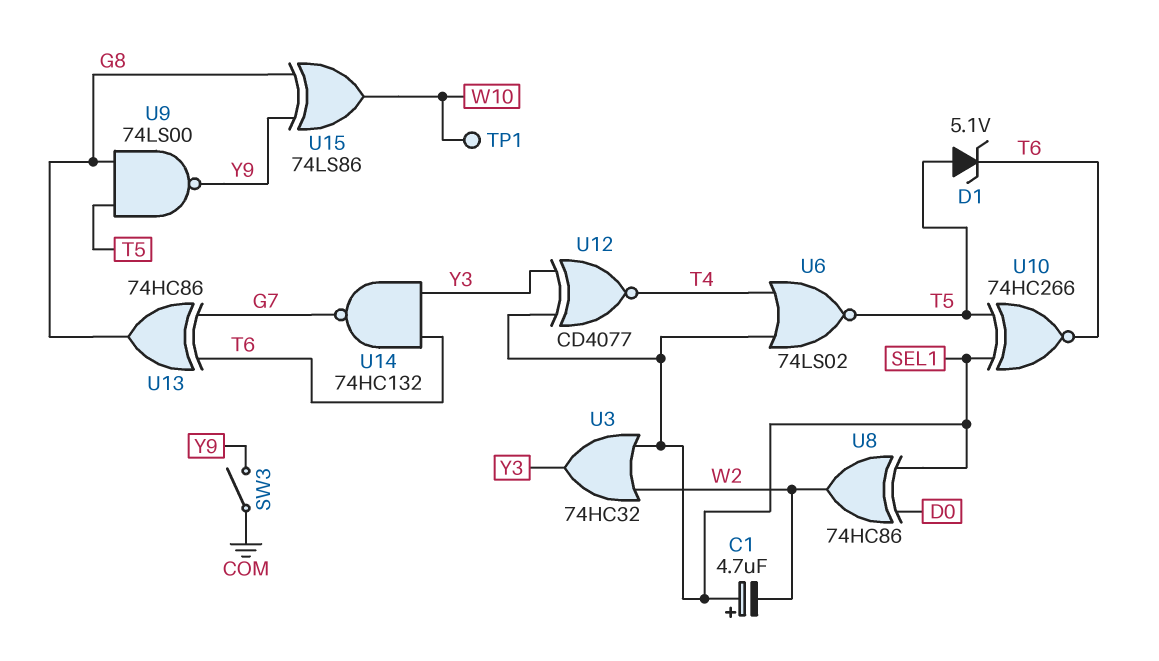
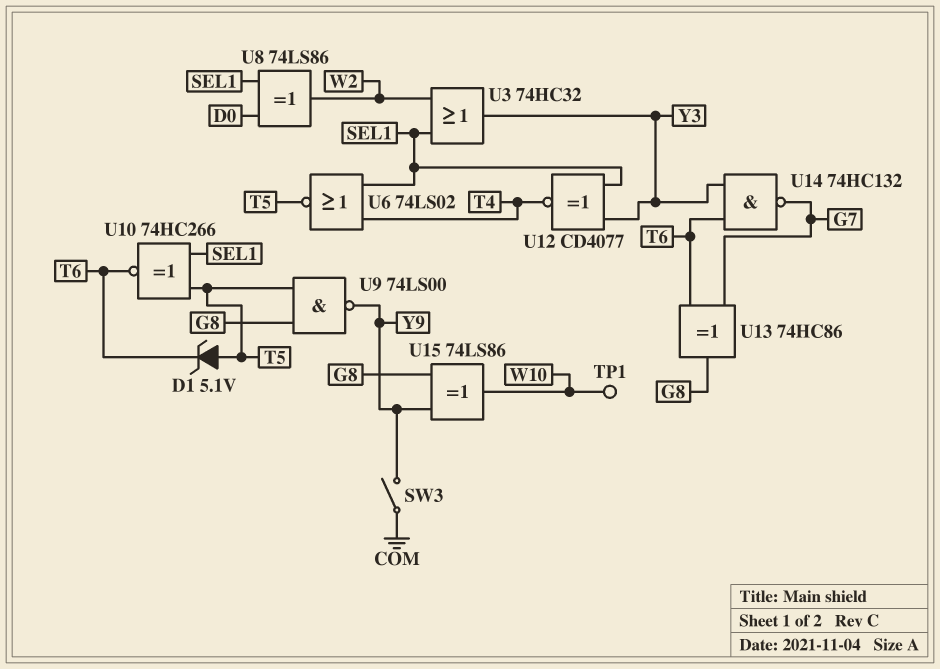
C1: 4.7uF (plus SEL1, minus W2) -> none
U8: XOR 74HC86 (in D0, in SEL1, out W2) -> XOR 74LS86 (in D0, in SEL1, out W2)

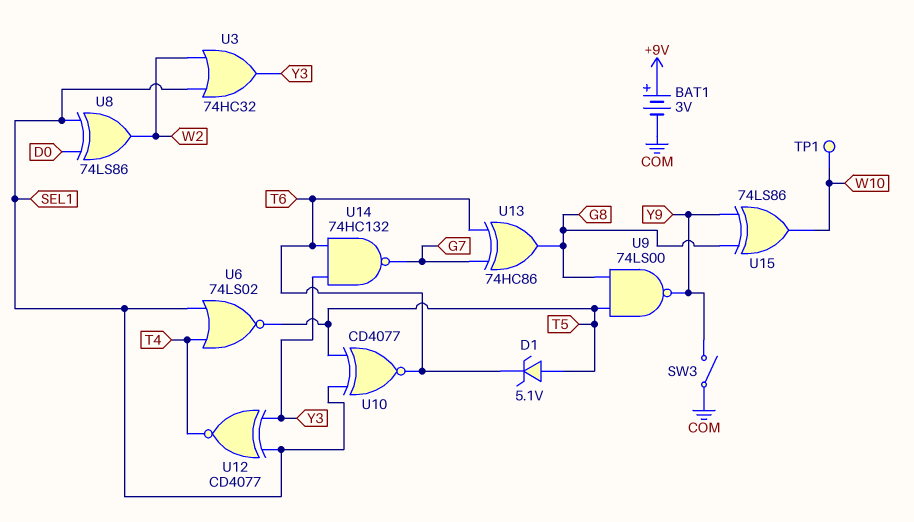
BAT1: none -> 3V (plus +9V, minus COM)
U10: XNOR 74HC266 (in SEL1, in T5, out T6) -> XNOR CD4077 (in SEL1, in T5, out T6)

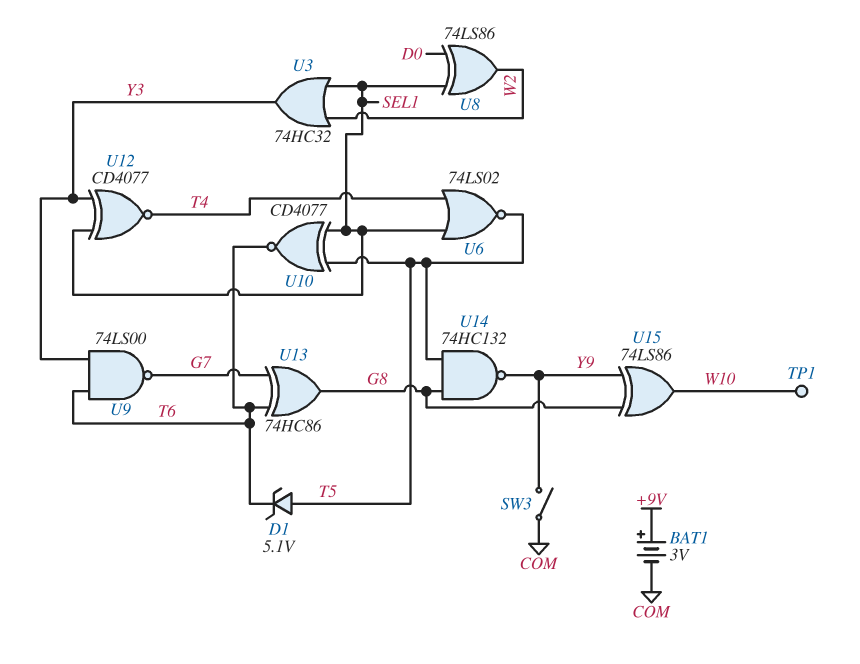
U9: NAND 74LS00 (in G8, in T5, out Y9) -> NAND 74LS00 (in T6, in Y3, out G7)
U14: NAND 74HC132 (in T6, in Y3, out G7) -> NAND 74HC132 (in G8, in T5, out Y9)

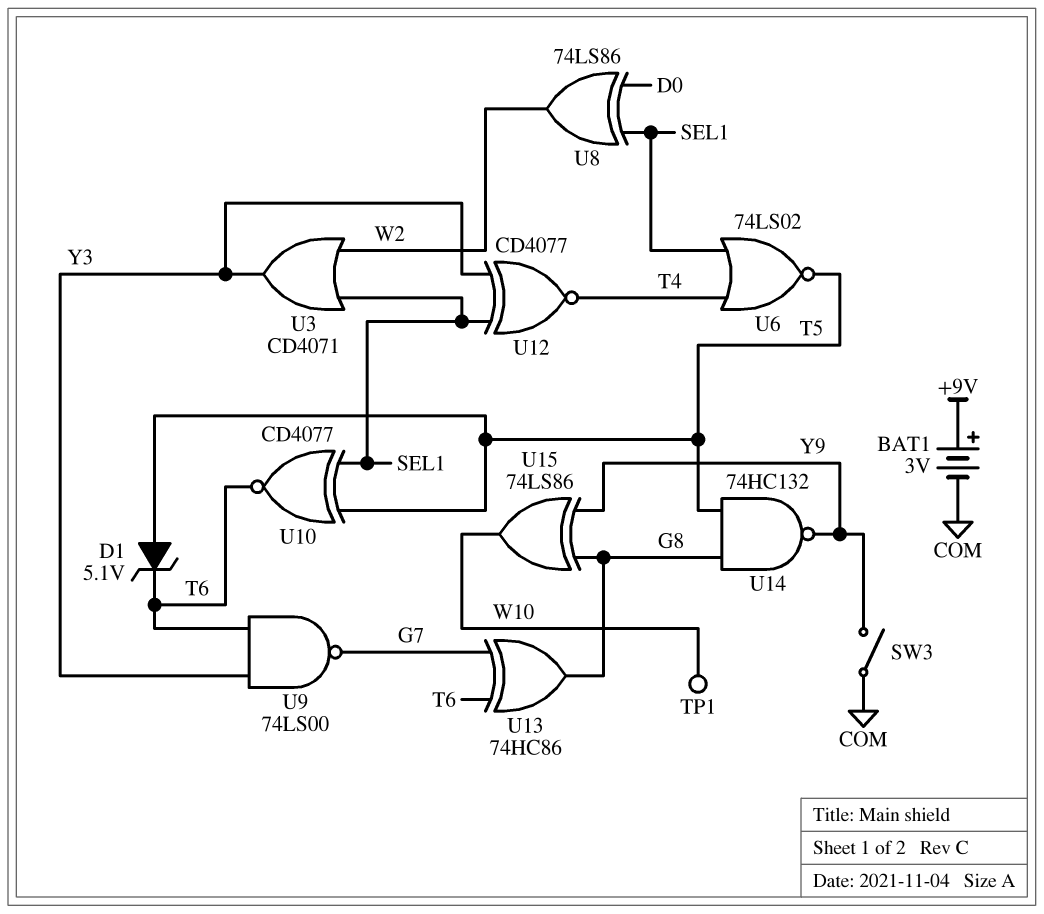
U3: OR 74HC32 (in SEL1, in W2, out Y3) -> OR CD4071 (in SEL1, in W2, out Y3)

